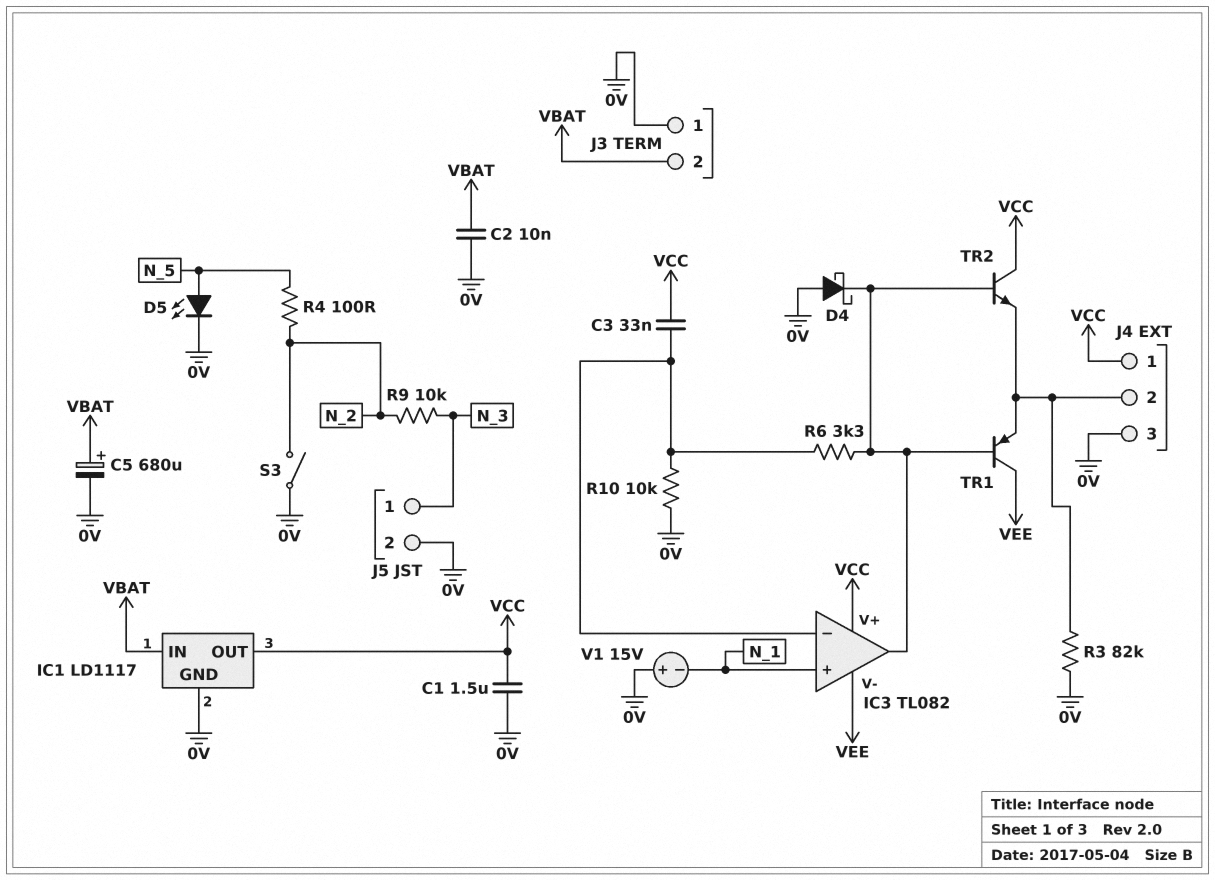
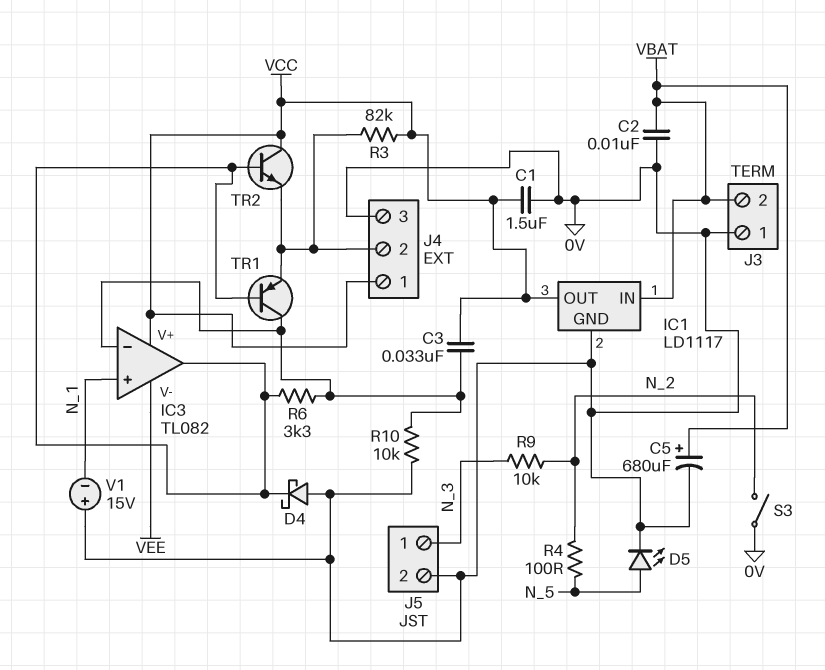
R3: 82k (0V, J4/2) -> 82k (J4/2, VCC)
TR1: PNP (B IC3/out, C VEE, E J4/2) -> PNP (B IC3/out, C IC3/in-, E J4/2)

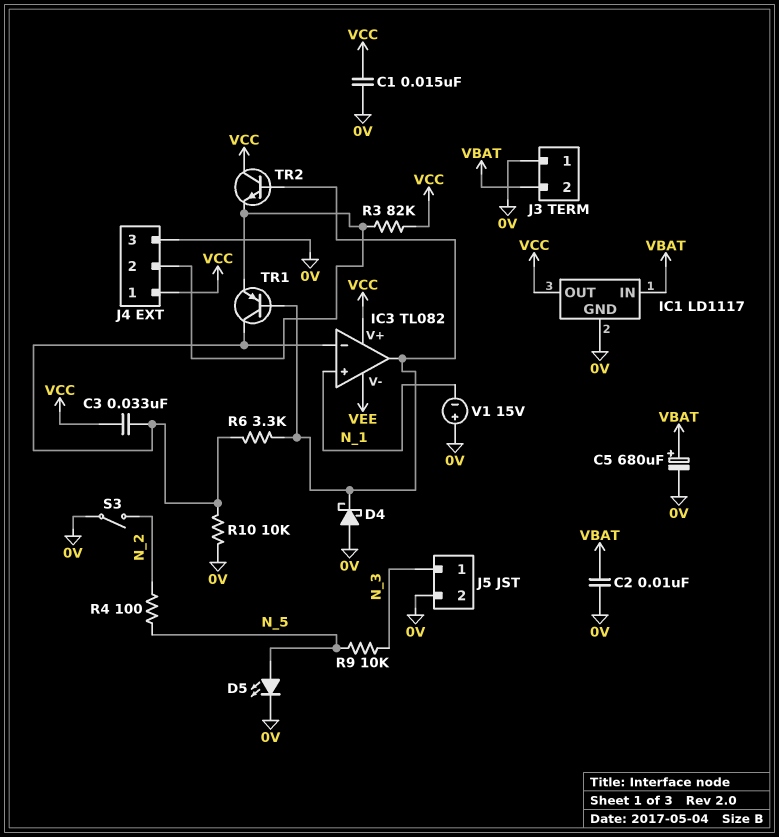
C1: 1.5uF (0V, VCC) -> 15nF (0V, VCC)
R9: 10k (N_2, N_3) -> 10k (N_3, N_5)

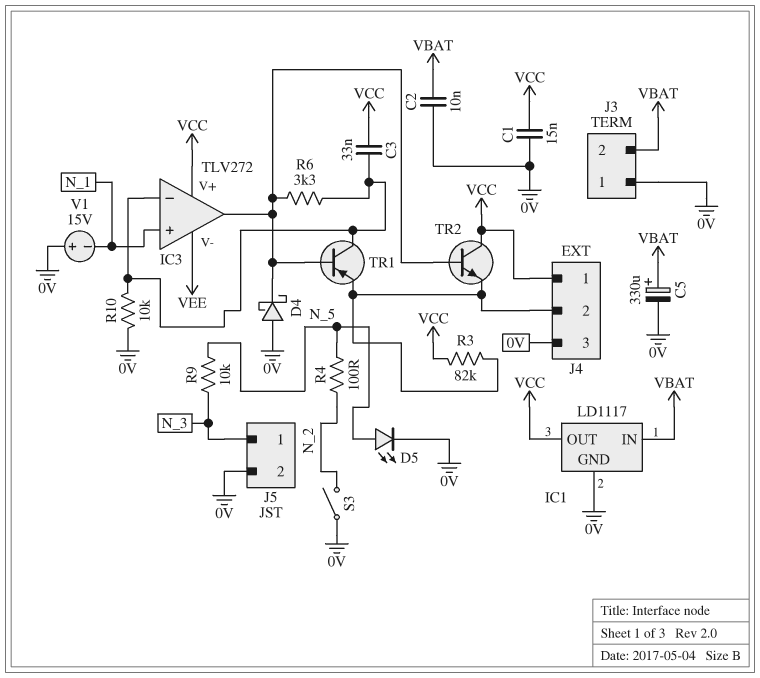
C5: 680uF (plus VBAT, minus 0V) -> 330uF (plus VBAT, minus 0V)
IC3: TL082 -> TLV272

